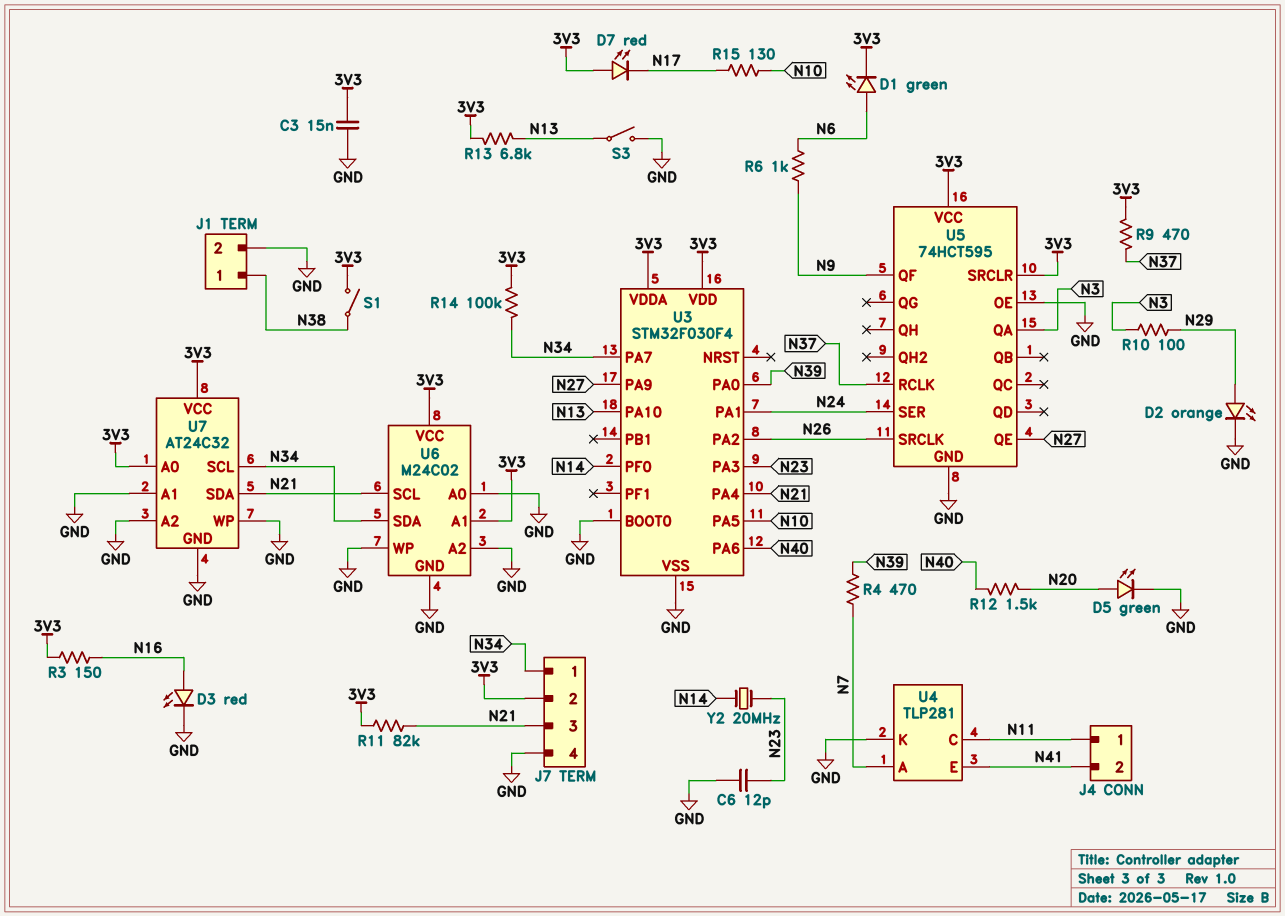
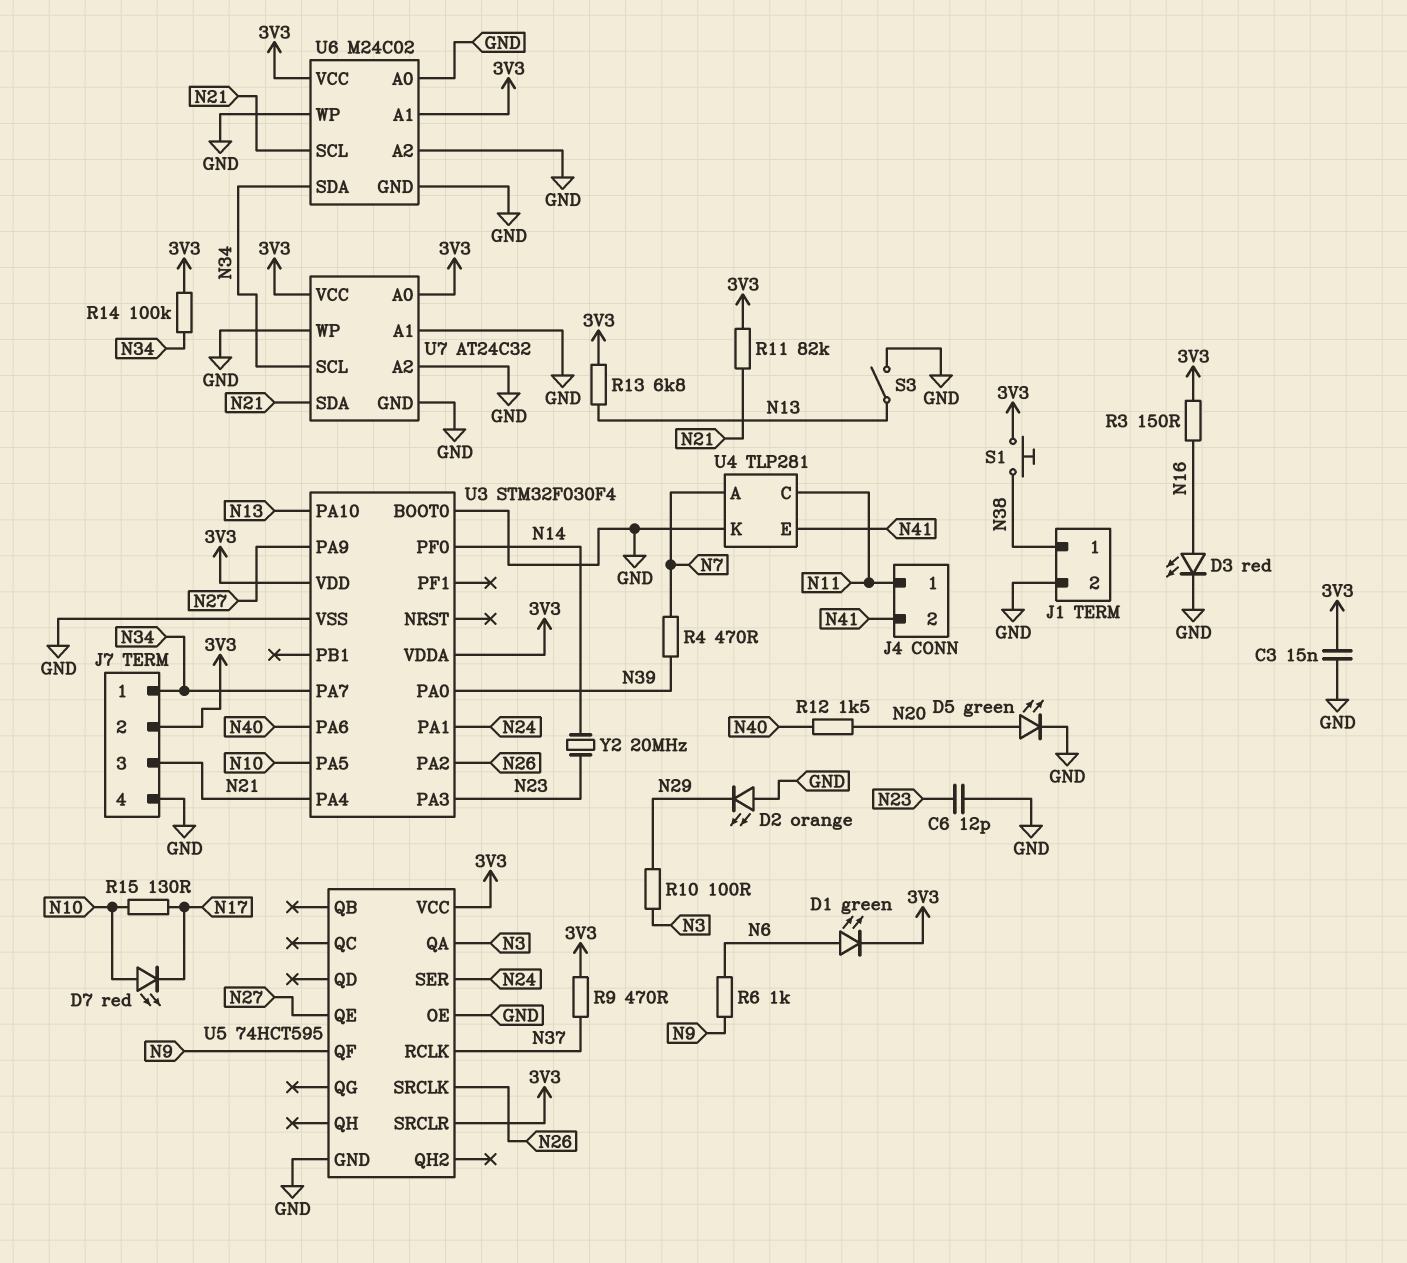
D2: LED orange (A N29, K GND) -> LED orange (A GND, K N29)
D7: LED red (A 3V3, K N17) -> LED red (A N10, K N17)
S1: switch (3V3, N38) -> button (3V3, N38)

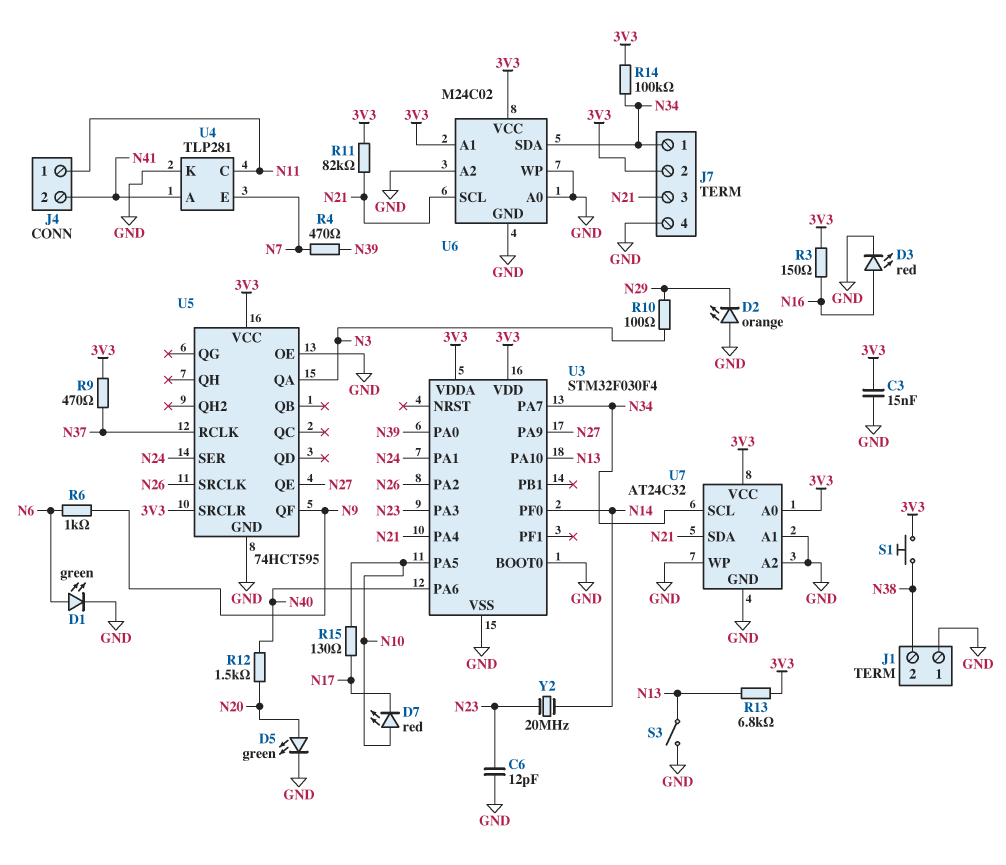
D1: LED green (A N6, K 3V3) -> LED green (A N6, K GND)
J1 pin 1: N38 -> GND
J1 pin 2: GND -> N38
U4 pin A: N7 -> N41
U4 pin E: N41 -> N7

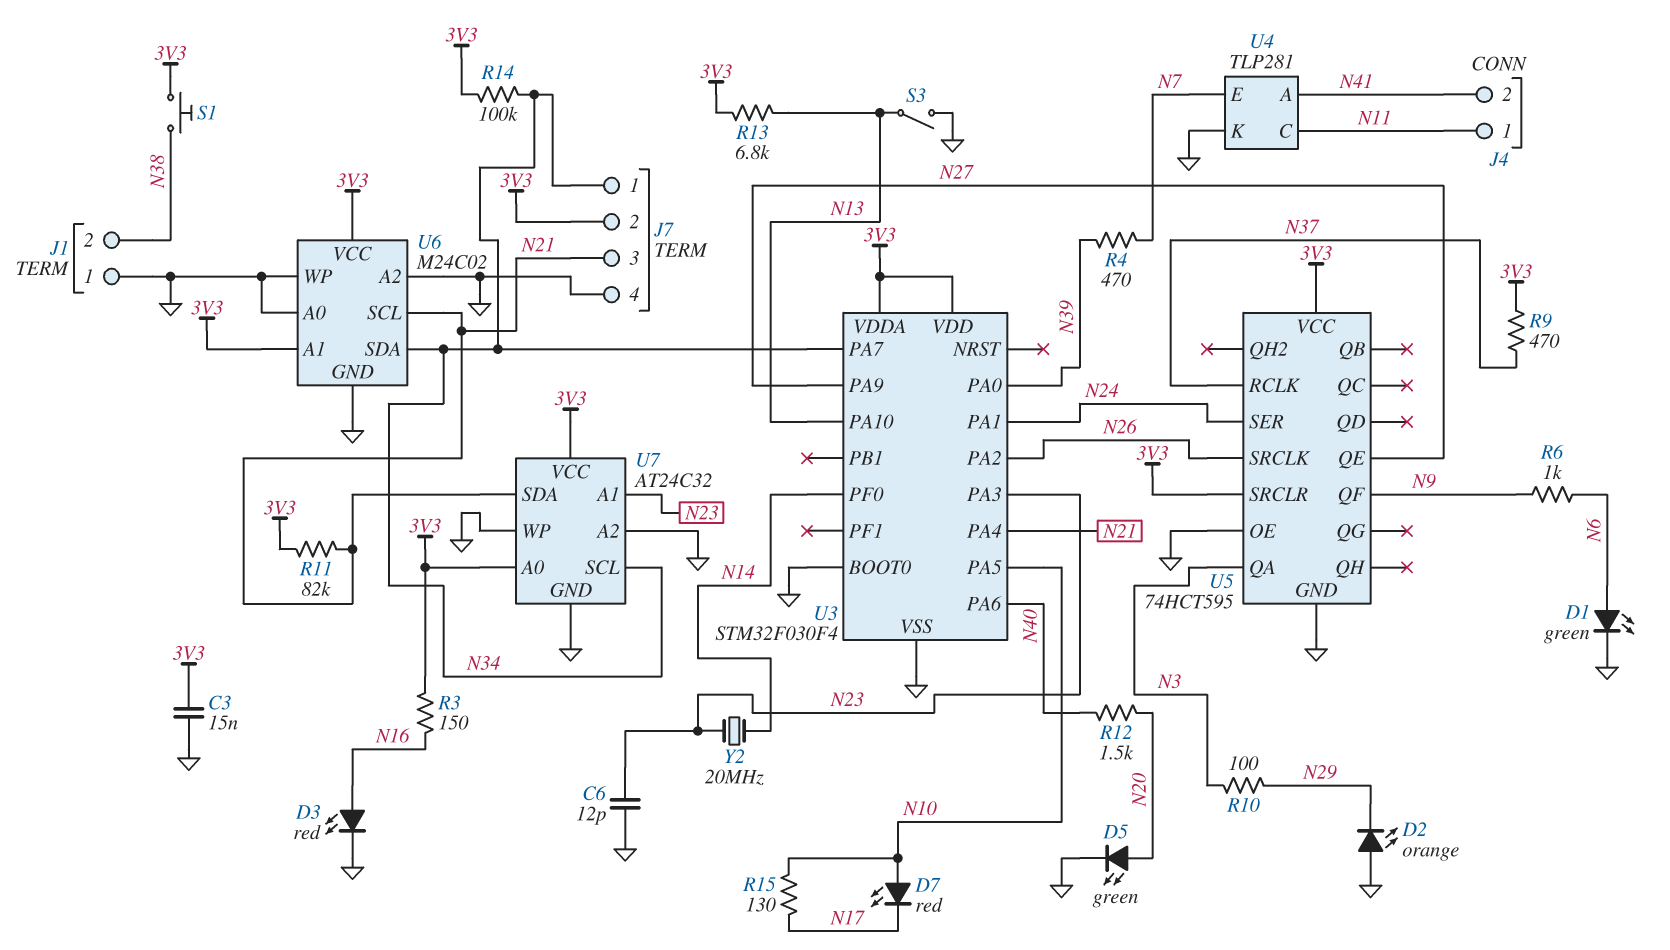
U7 pin A1: GND -> N23

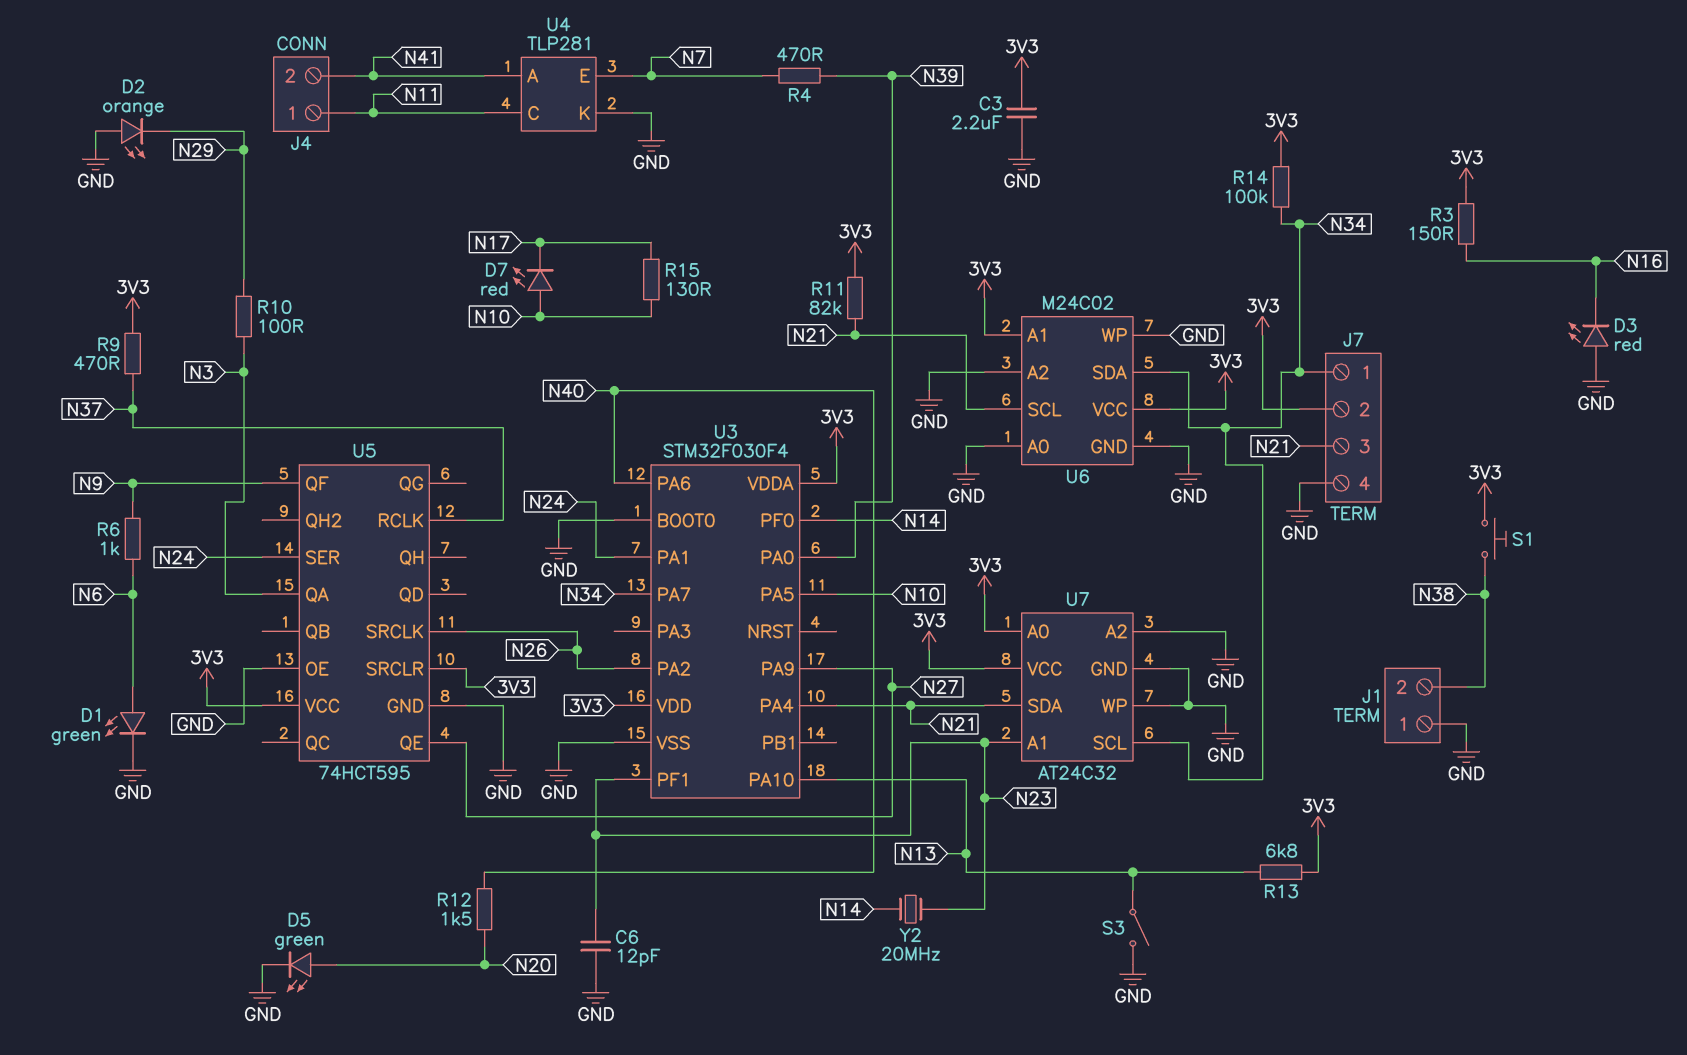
C3: 15nF (3V3, GND) -> 2.2uF (3V3, GND)
D3: LED red (A N16, K GND) -> LED red (A GND, K N16)
U3 pin PA3: N23 -> none
U3 pin PF1: none -> N23

